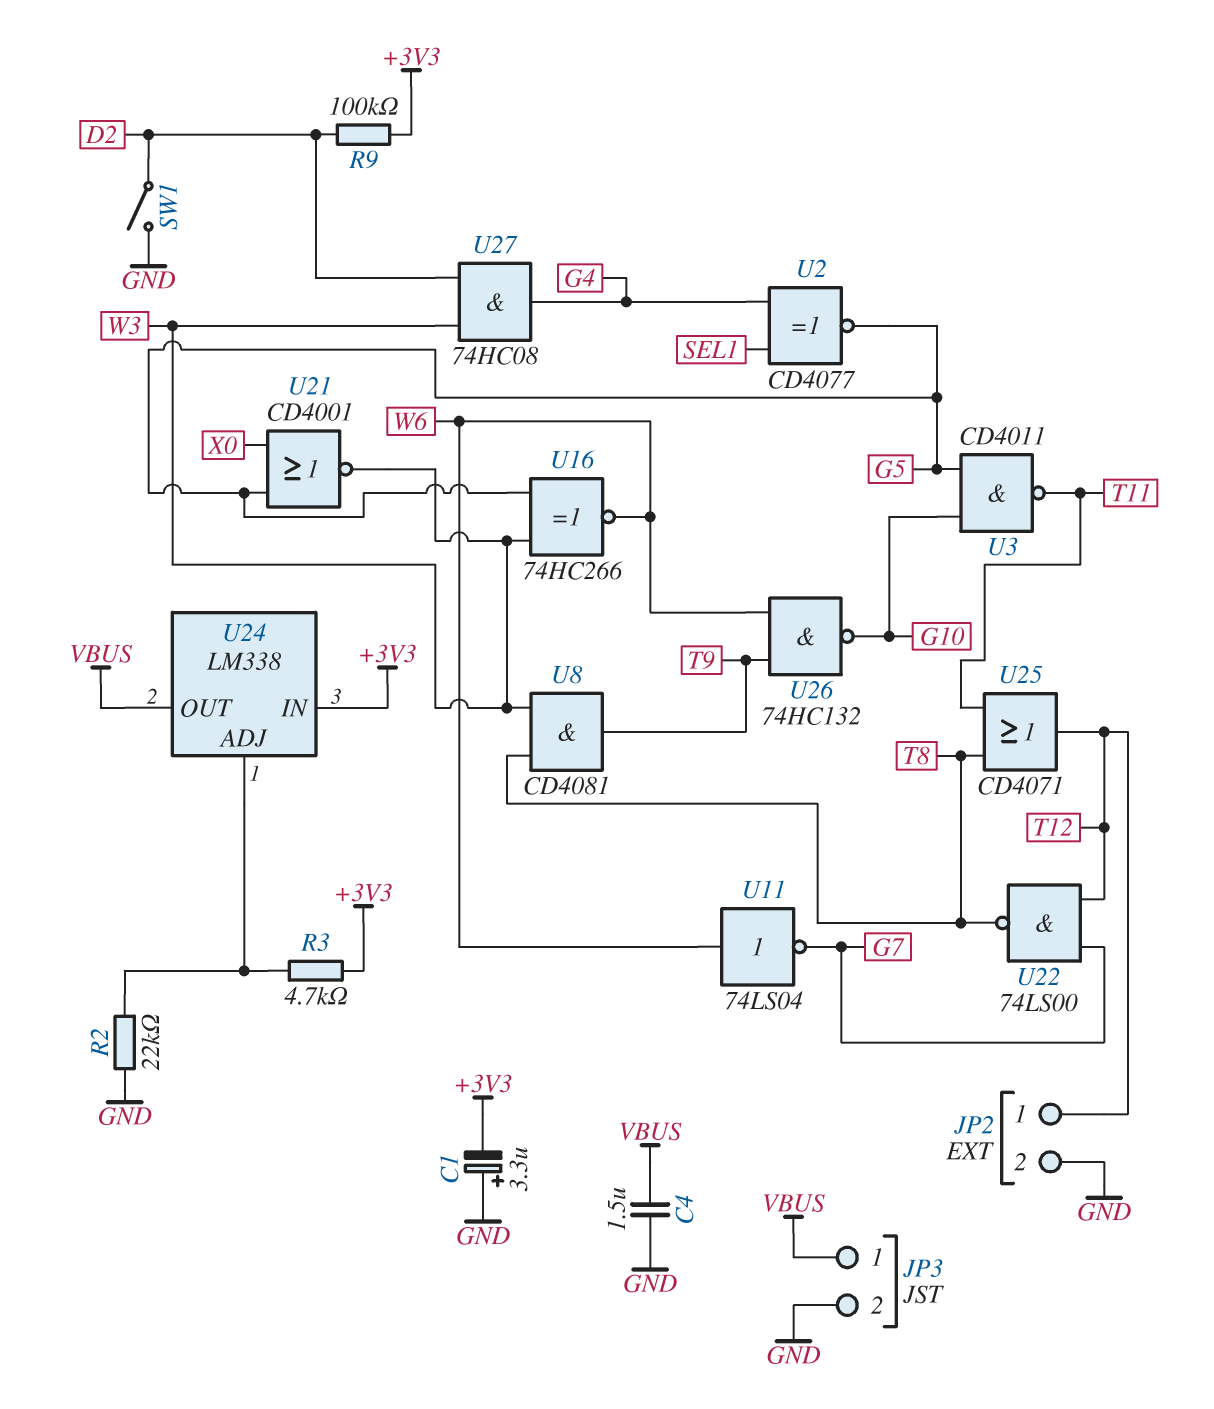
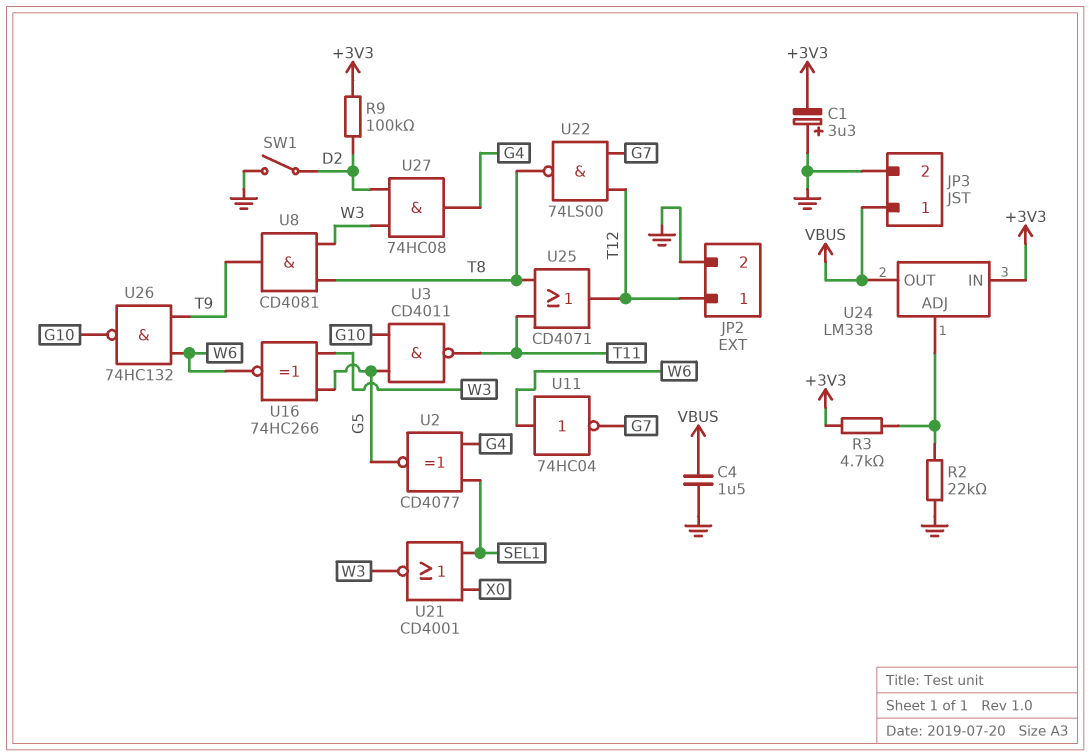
U11: NOT 74LS04 (in W6, out G7) -> NOT 74HC04 (in W6, out G7)
U21: NOR CD4001 (in G5, in X0, out W3) -> NOR CD4001 (in SEL1, in X0, out W3)

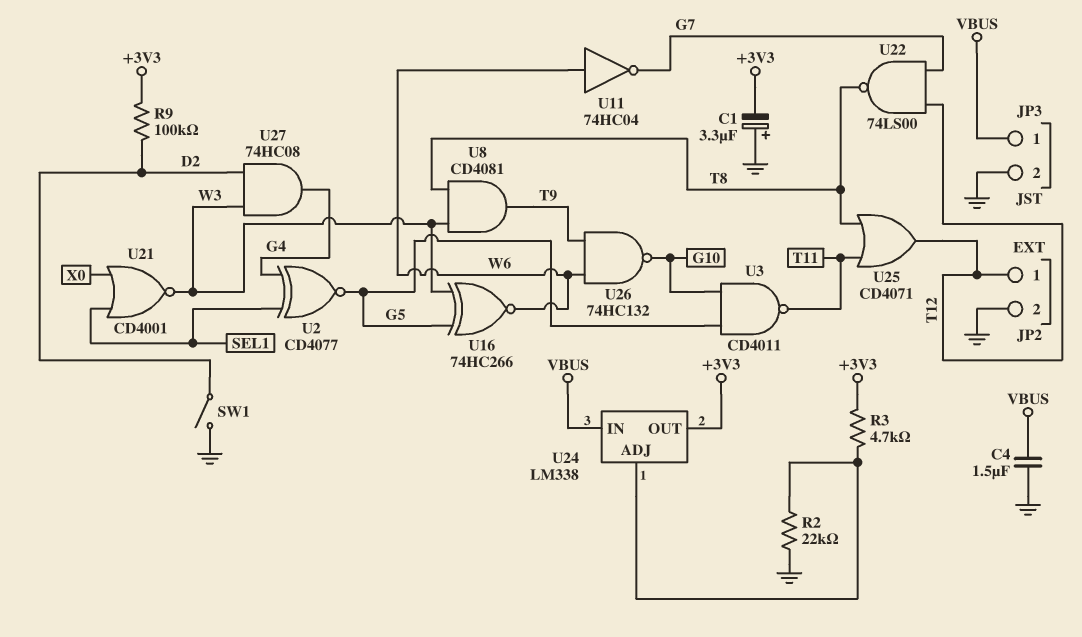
U24 pin IN: +3V3 -> VBUS
U24 pin OUT: VBUS -> +3V3

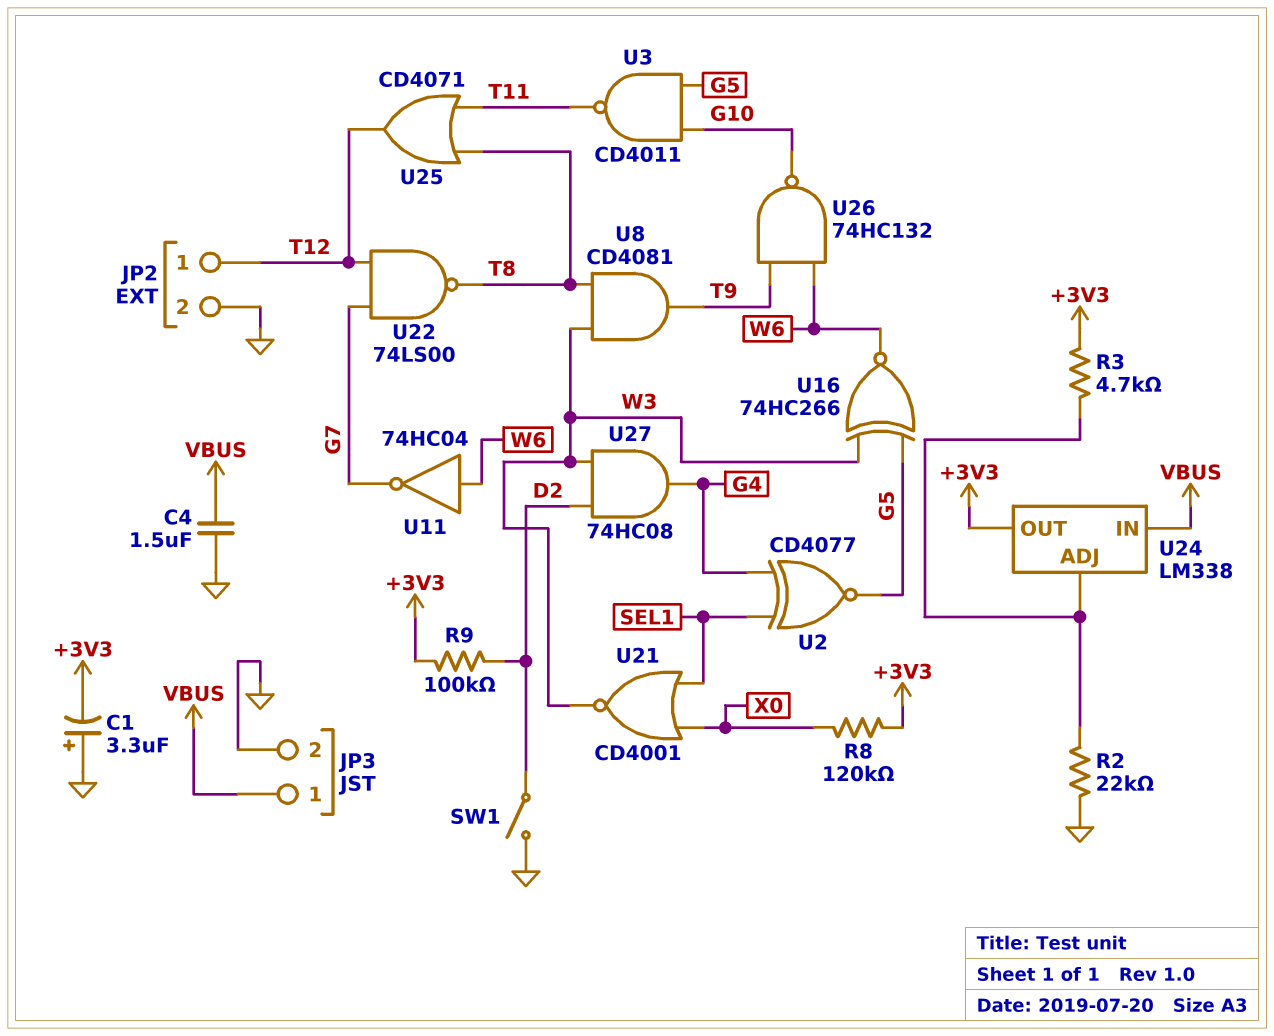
R8: none -> 120k (+3V3, X0)

